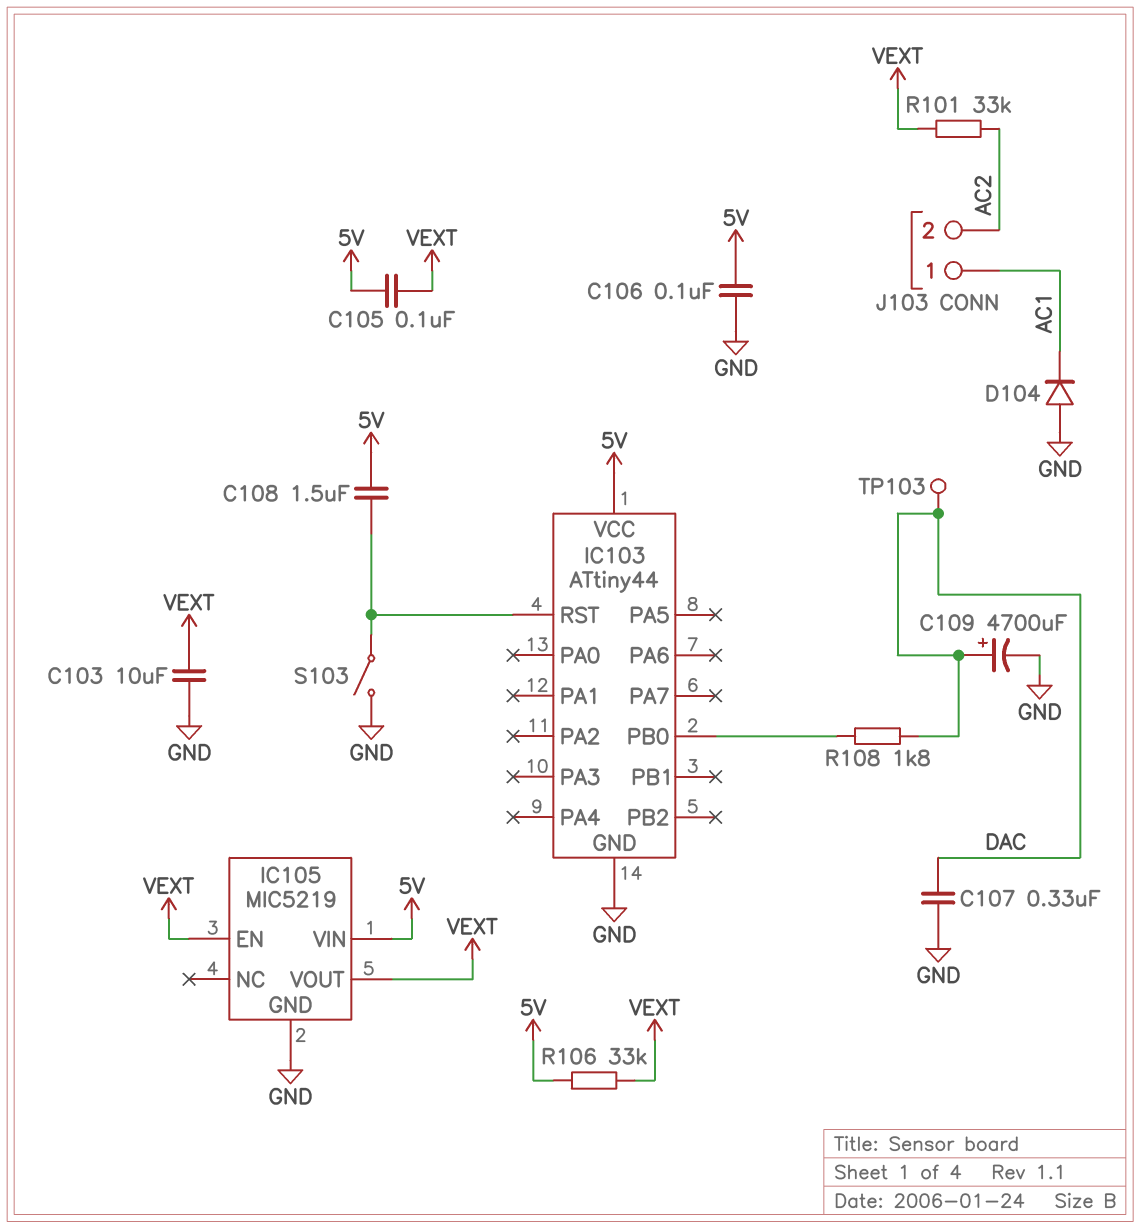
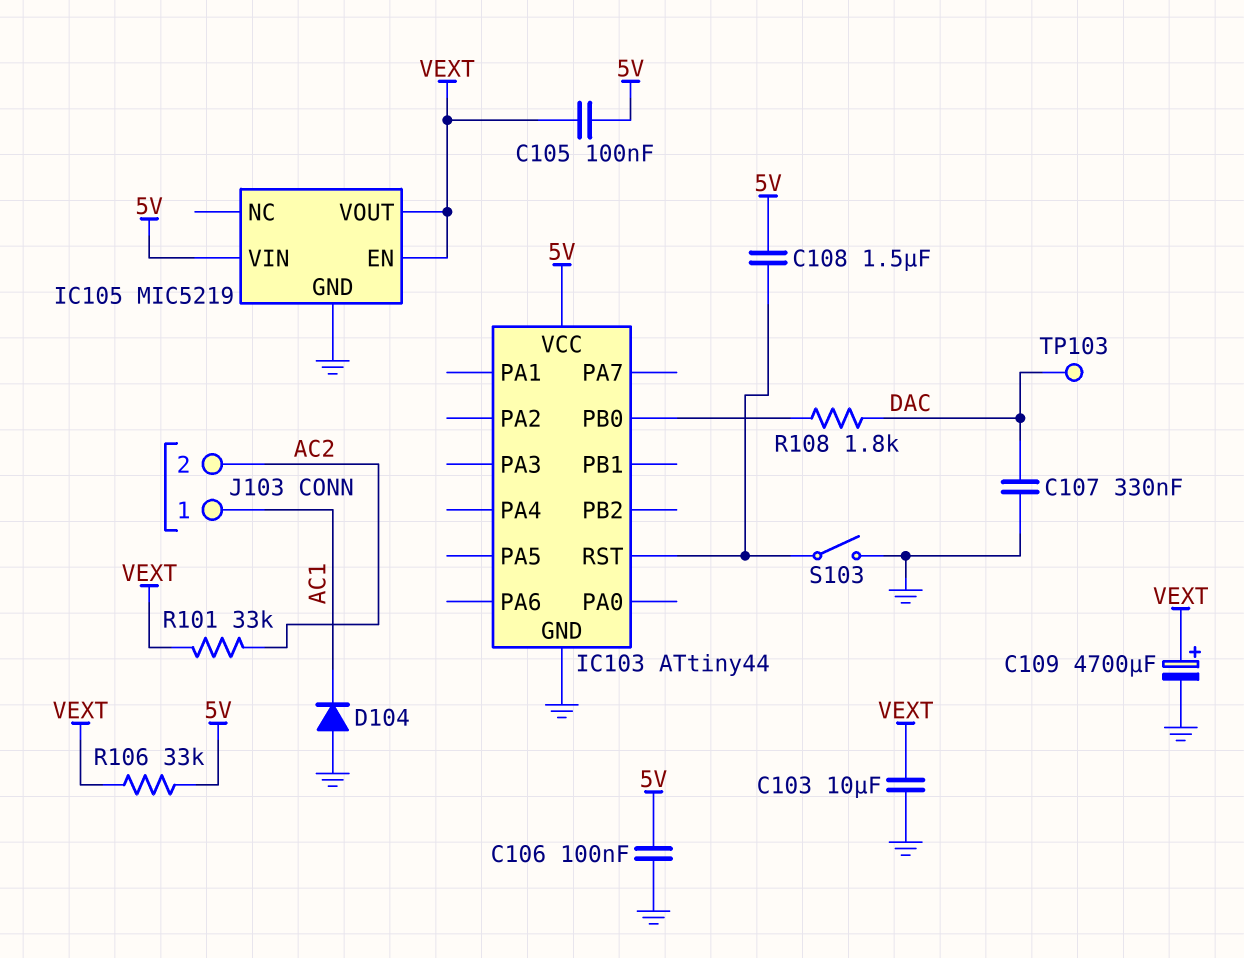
C109: 4700uF (plus DAC, minus GND) -> 4700uF (plus VEXT, minus GND)

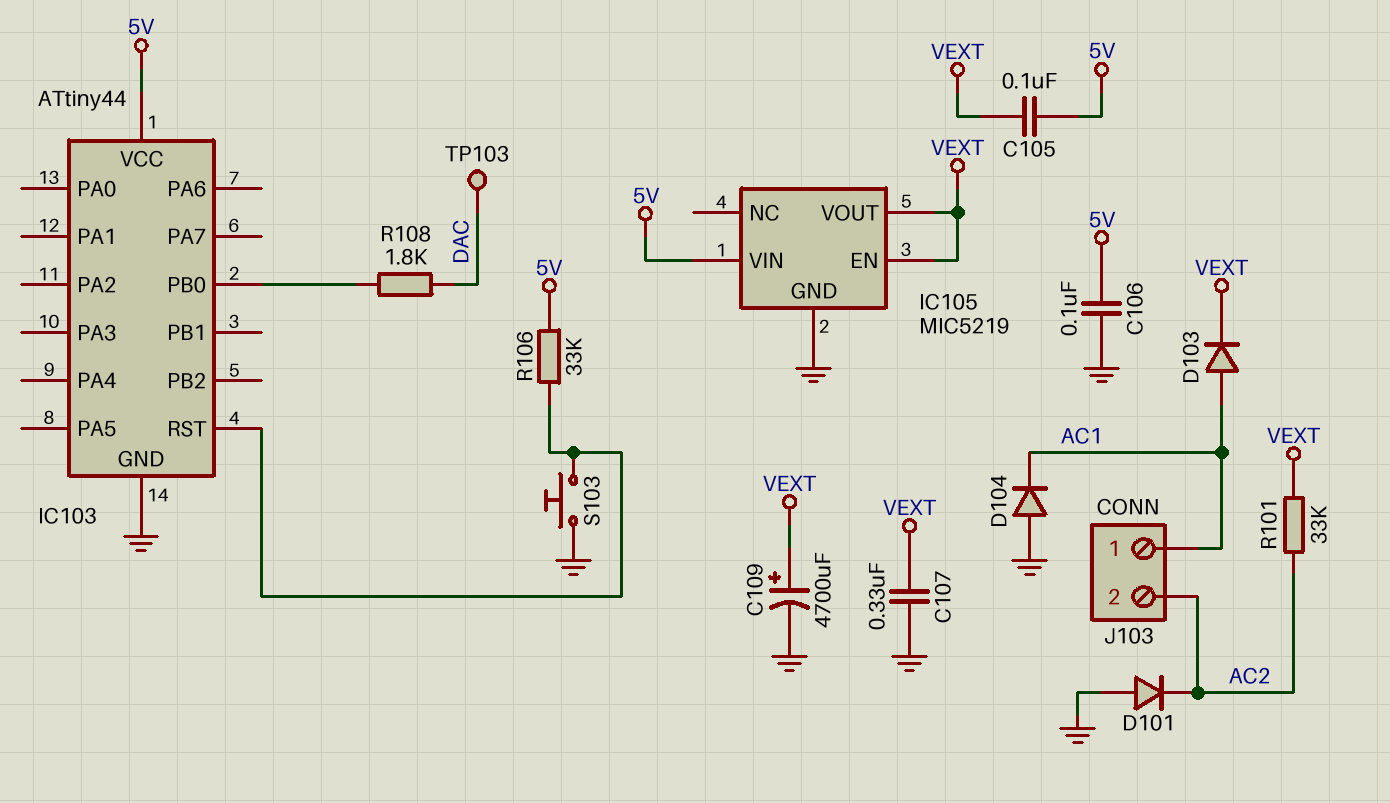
C103: 10uF (GND, VEXT) -> none
C107: 330nF (DAC, GND) -> 330nF (GND, VEXT)
C108: 1.5uF (5V, IC103/RST) -> none
D101: none -> diode (A GND, K AC2)
D103: none -> diode (A AC1, K VEXT)
R106: 33k (5V, VEXT) -> 33k (5V, IC103/RST)
S103: switch (GND, IC103/RST) -> button (GND, IC103/RST)

